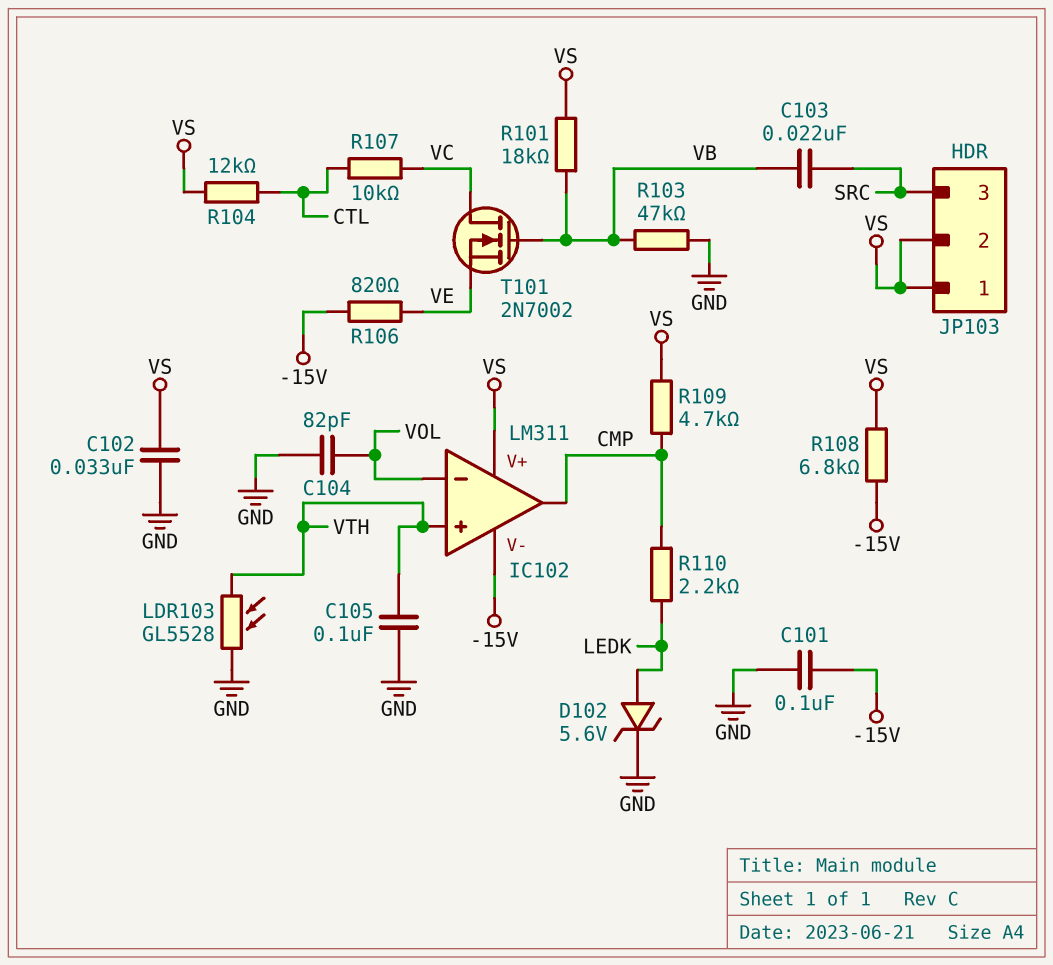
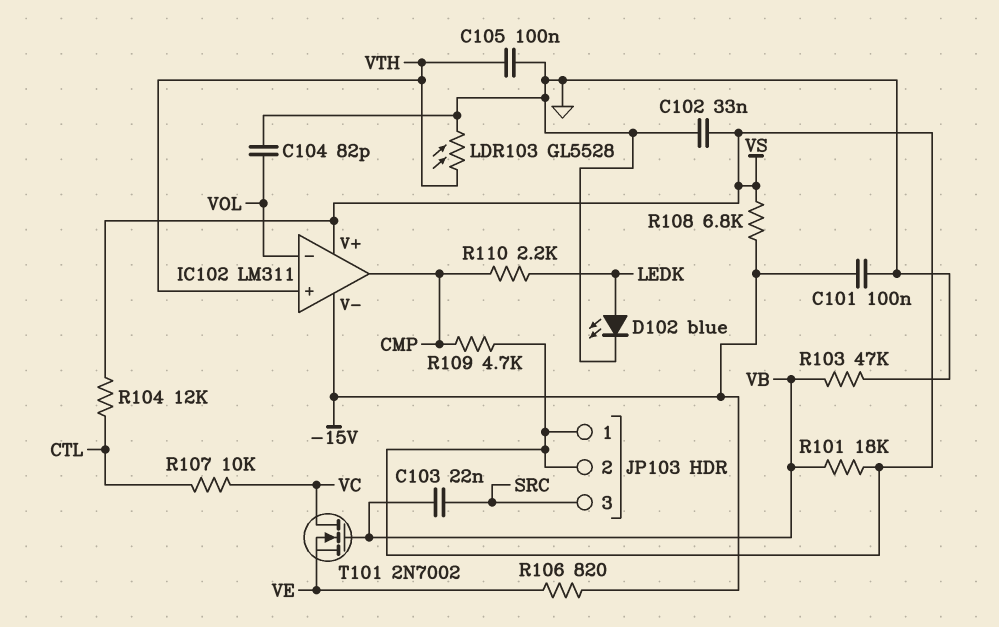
D102: zener 5.6V (A LEDK, K GND) -> LED blue (A LEDK, K GND)

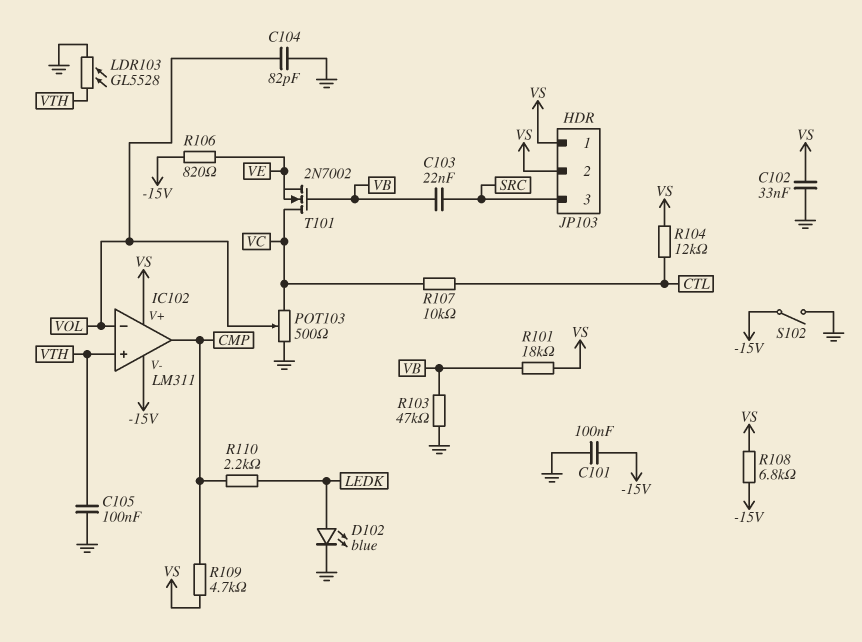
POT103: none -> 500 (GND, VC, wiper VOL)
S102: none -> switch (-15V, GND)

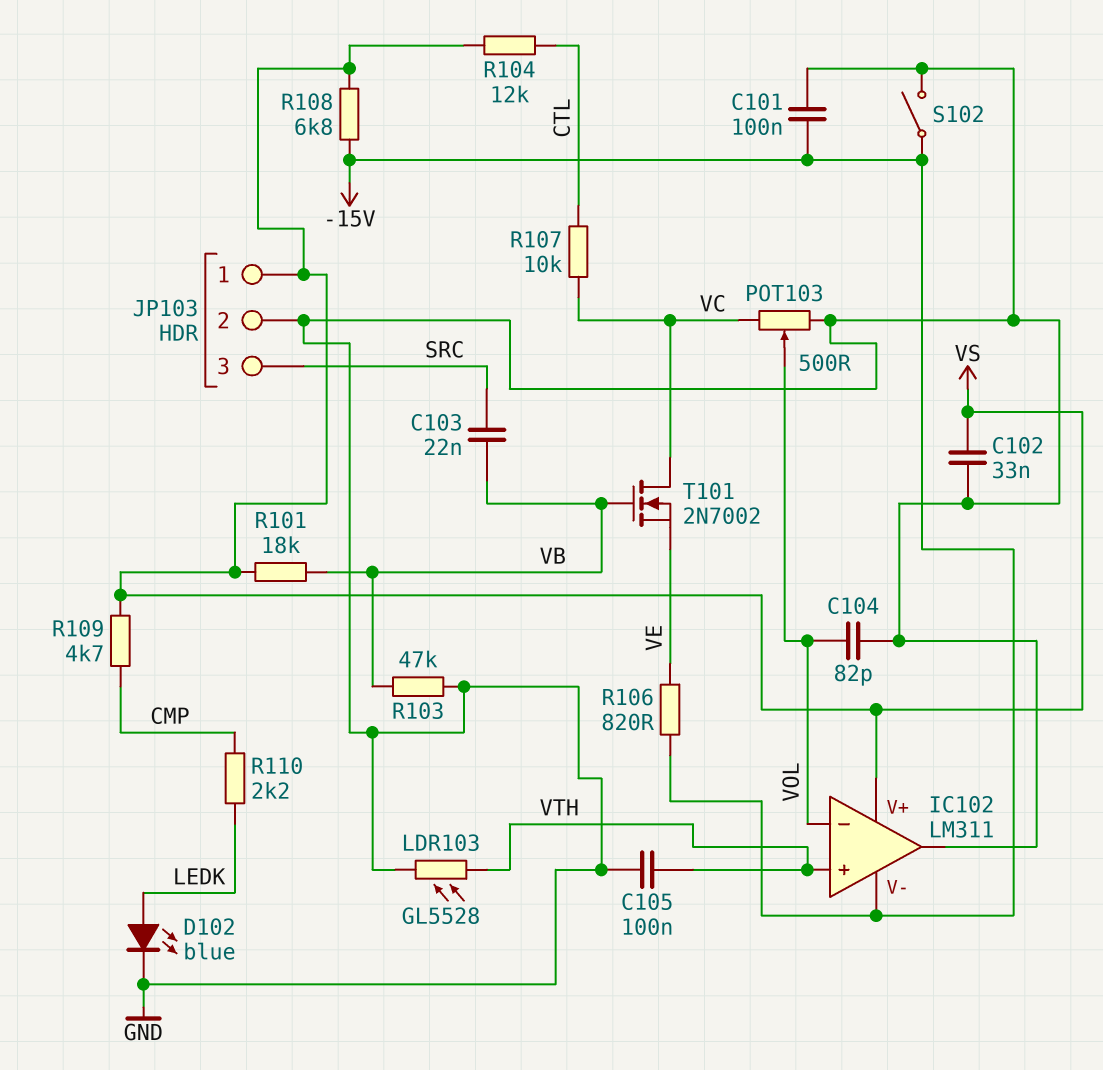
IC102 pin out: CMP -> GND
JP103 pin 2: VS -> GND

